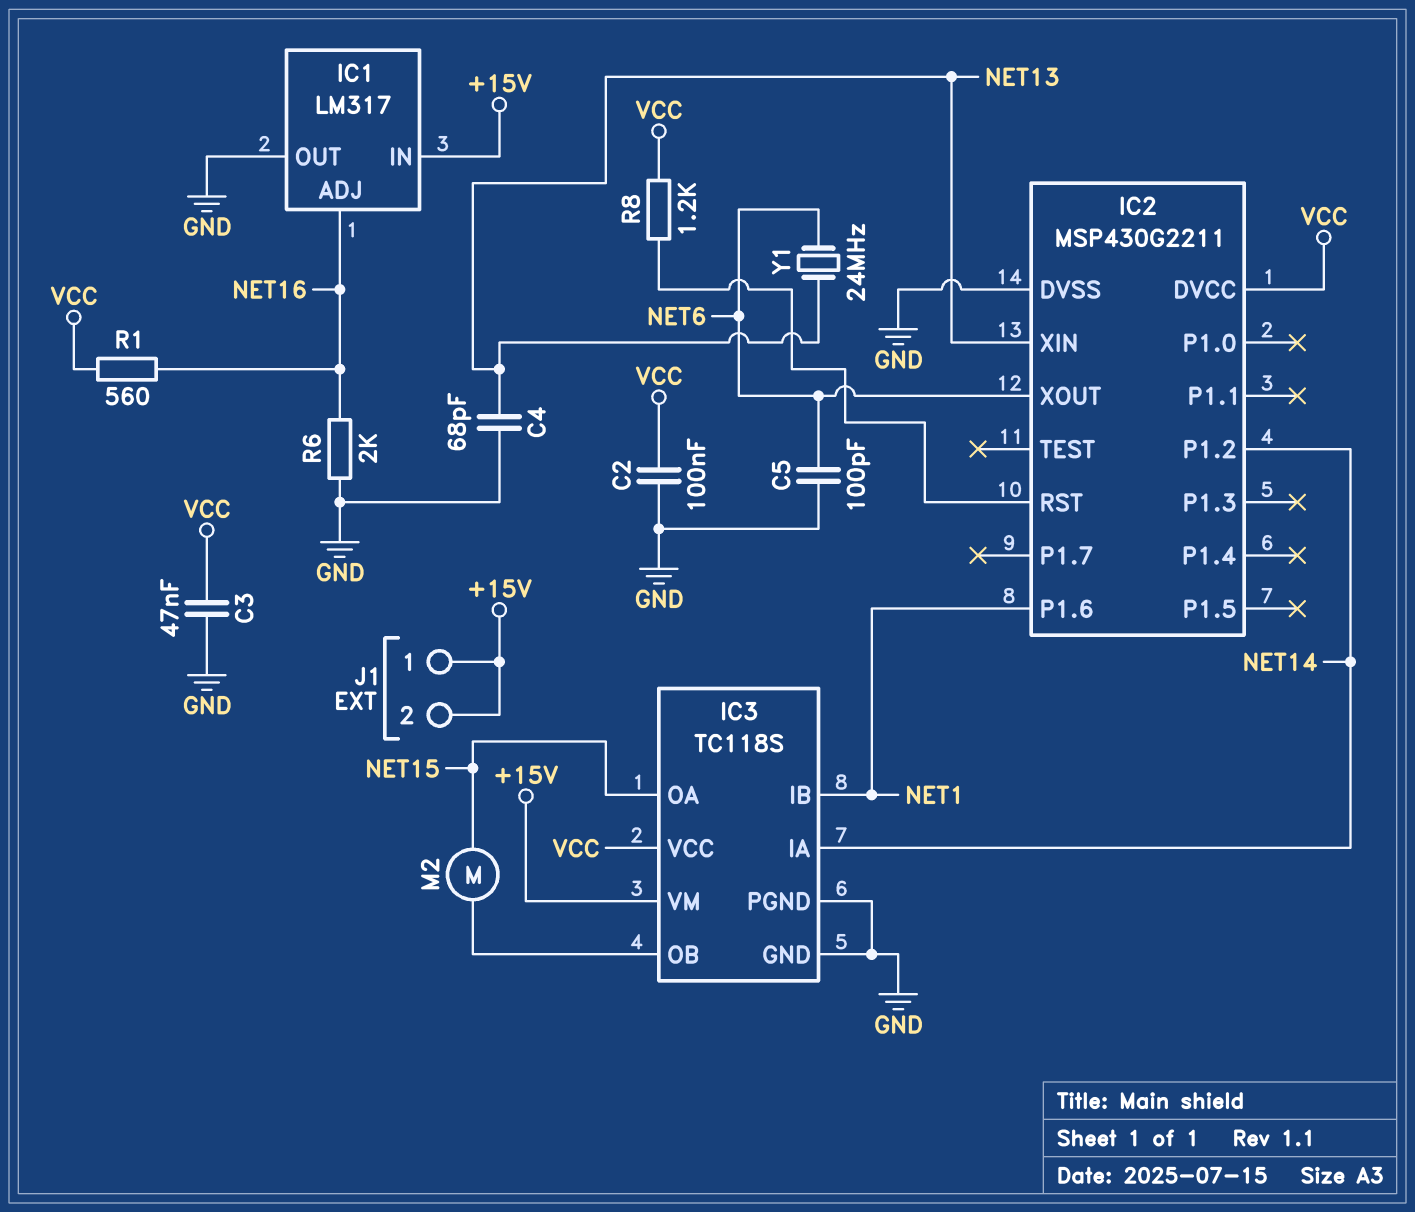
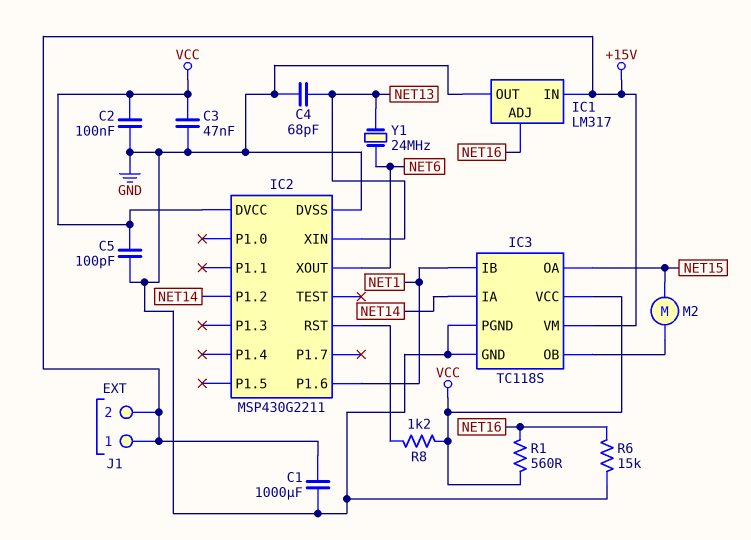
C1: none -> 1000uF (+15V, GND)
C5: 100pF (GND, NET6) -> 100pF (GND, VCC)
R6: 2k (GND, NET16) -> 15k (GND, NET16)

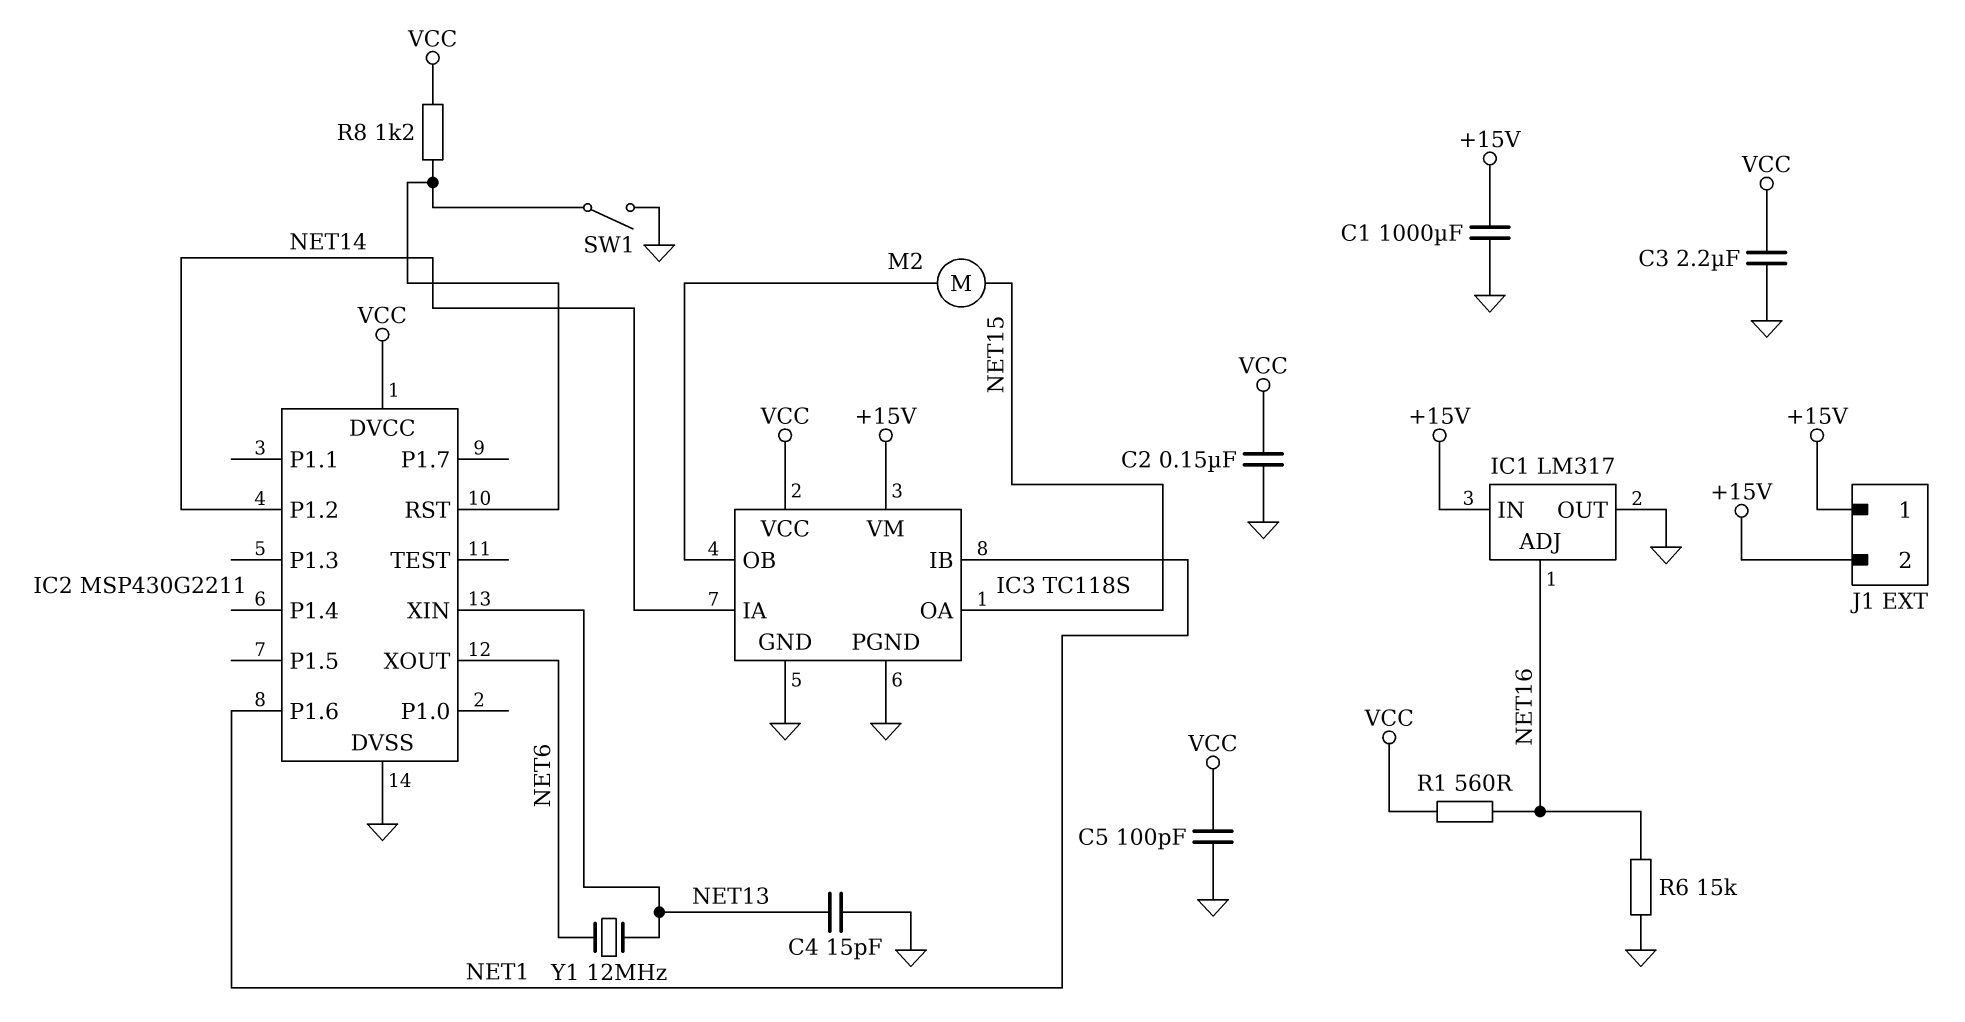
C2: 100nF (GND, VCC) -> 150nF (GND, VCC)
C3: 47nF (GND, VCC) -> 2.2uF (GND, VCC)
C4: 68pF (GND, NET13) -> 15pF (GND, NET13)
SW1: none -> switch (GND, IC2/RST)
Y1: 24MHz (NET6, NET13) -> 12MHz (NET6, NET13)

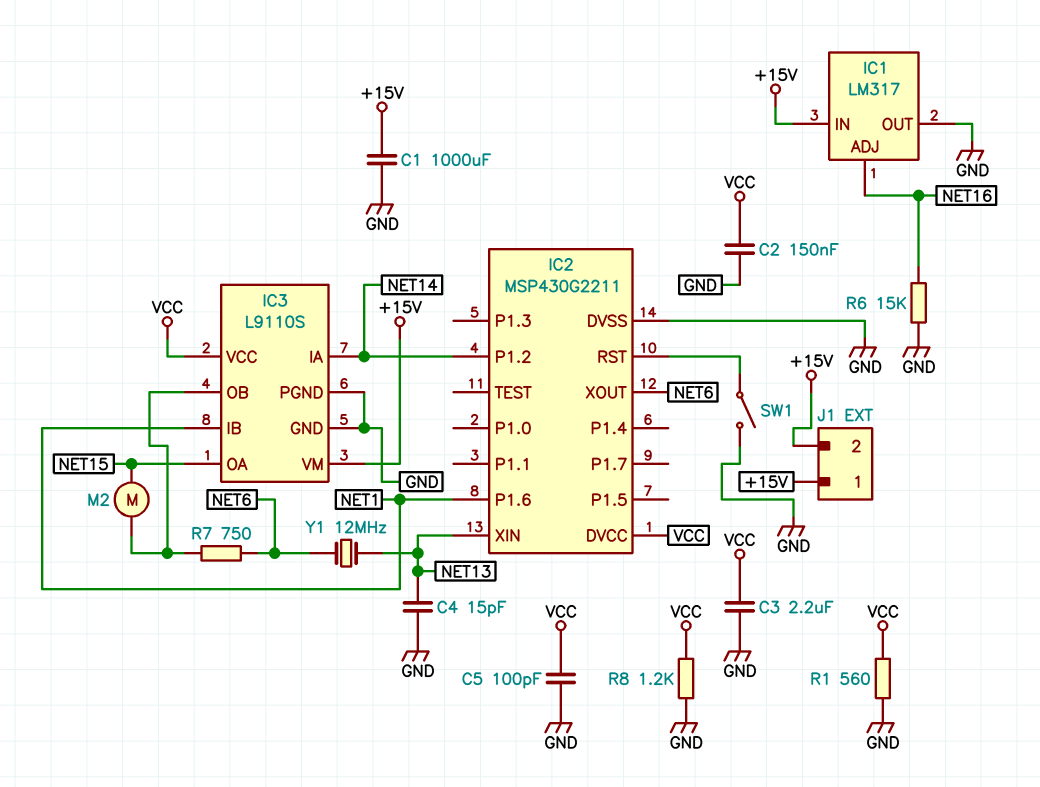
IC3: TC118S -> L9110S
R1: 560 (NET16, VCC) -> 560 (GND, VCC)
R7: none -> 750 (IC3/OB, NET6)
R8: 1.2k (IC2/RST, VCC) -> 1.2k (GND, VCC)

